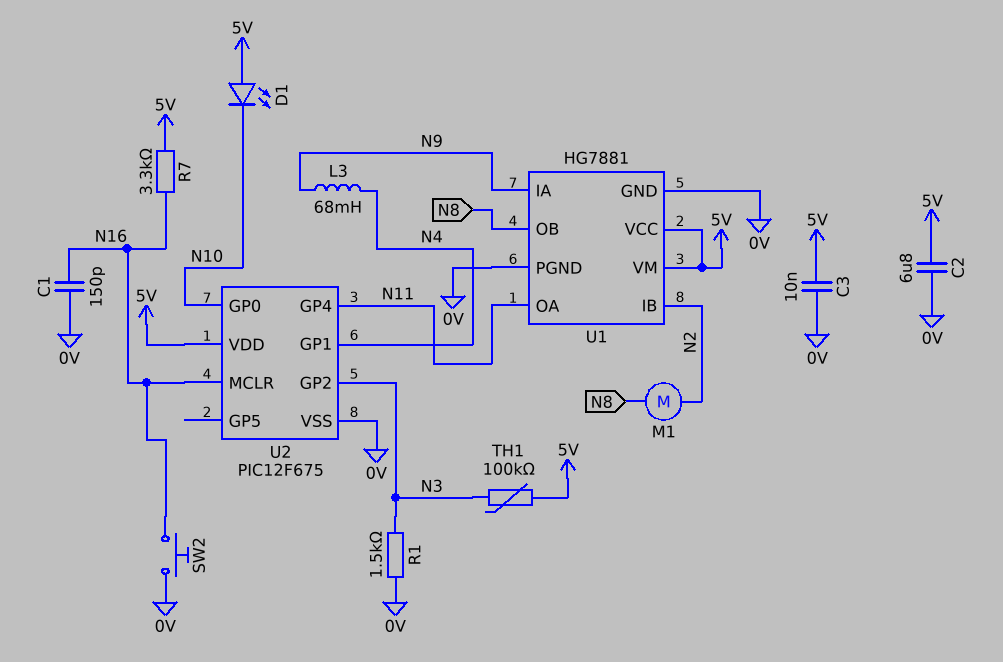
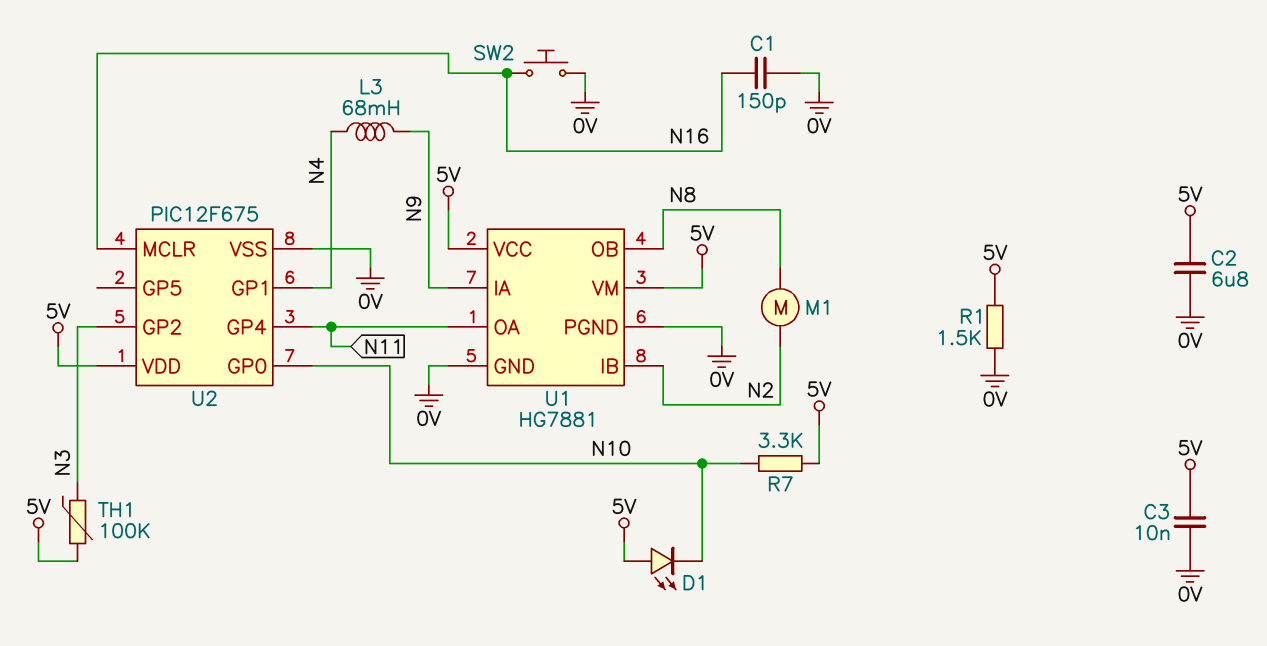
R1: 1.5k (0V, N3) -> 1.5k (0V, 5V)
R7: 3.3k (5V, N16) -> 3.3k (5V, N10)

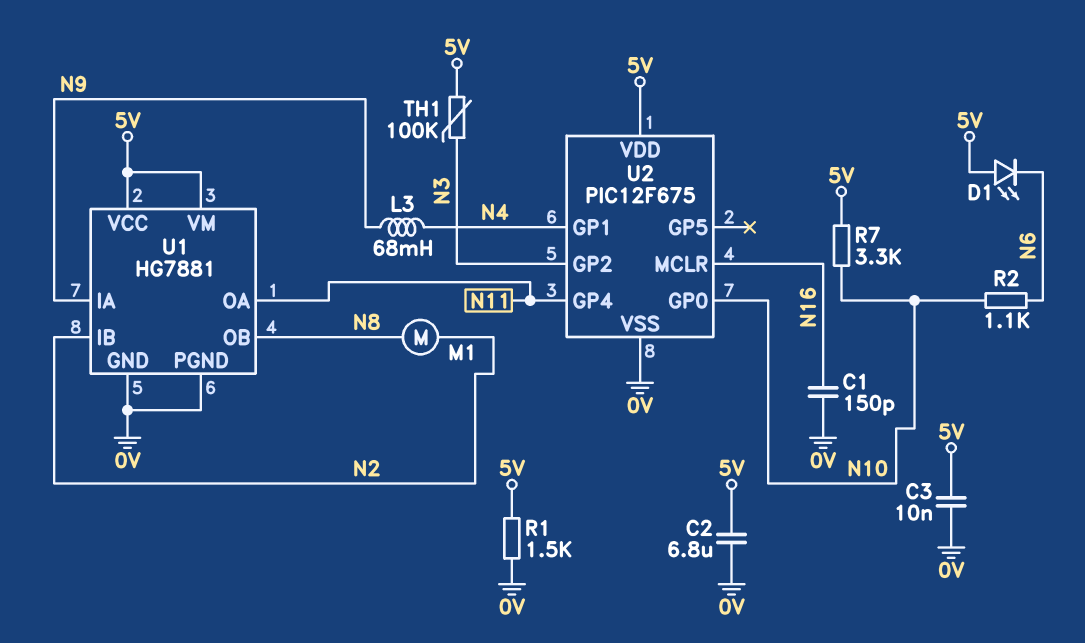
D1: LED (A 5V, K N10) -> LED (A 5V, K N6)
R2: none -> 1.1k (N6, N10)
SW2: button (0V, N16) -> none

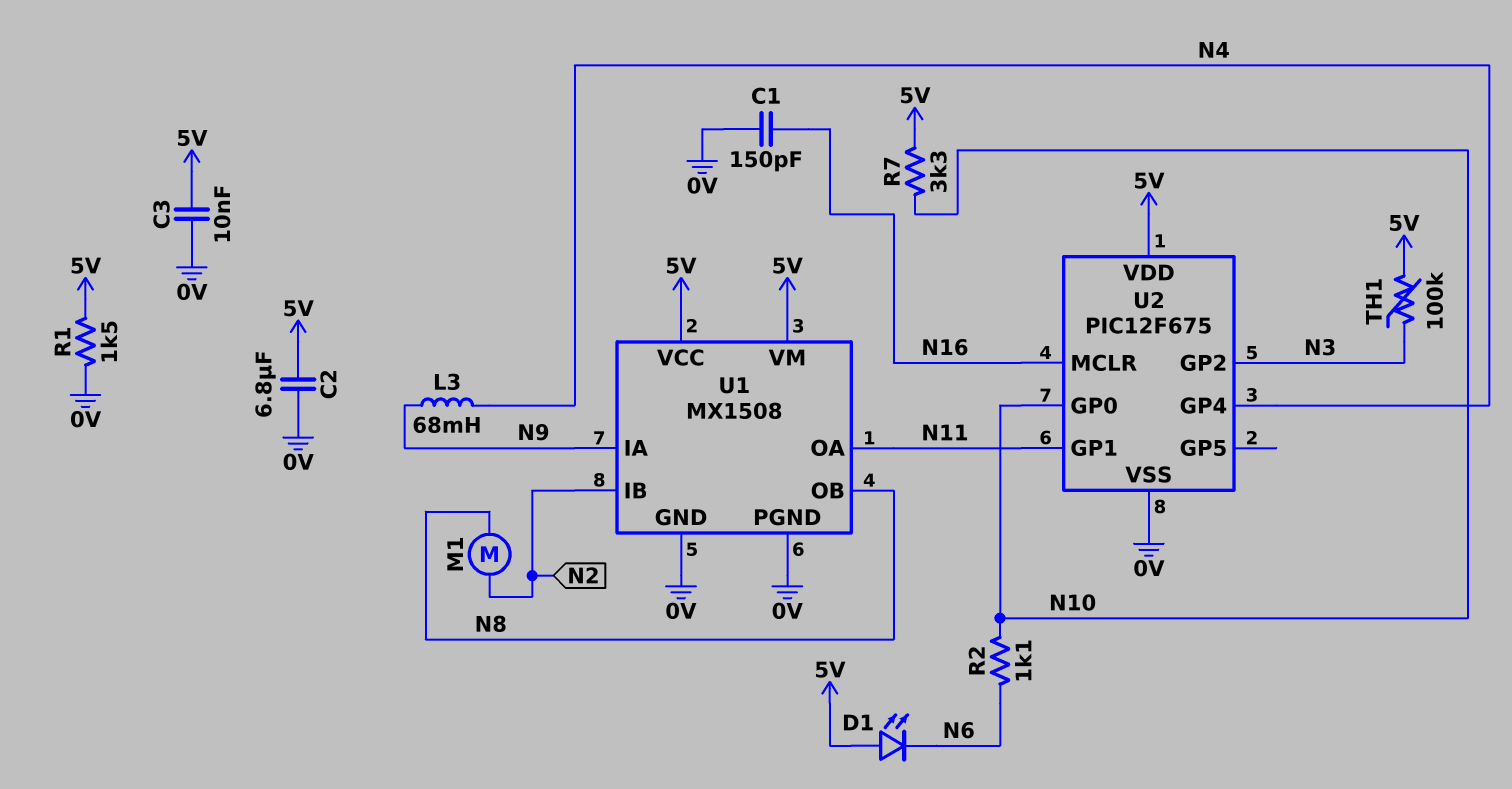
U1: HG7881 -> MX1508
U2 pin GP1: N4 -> N11
U2 pin GP4: N11 -> N4

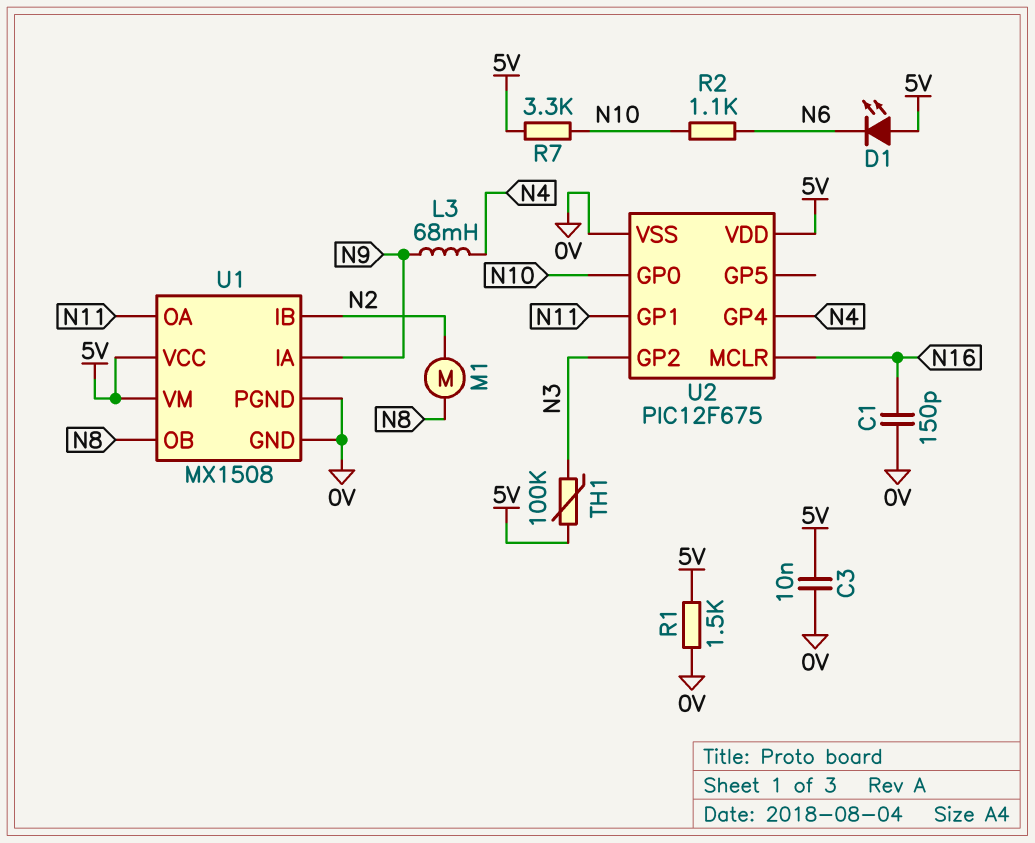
C2: 6.8uF (0V, 5V) -> none

